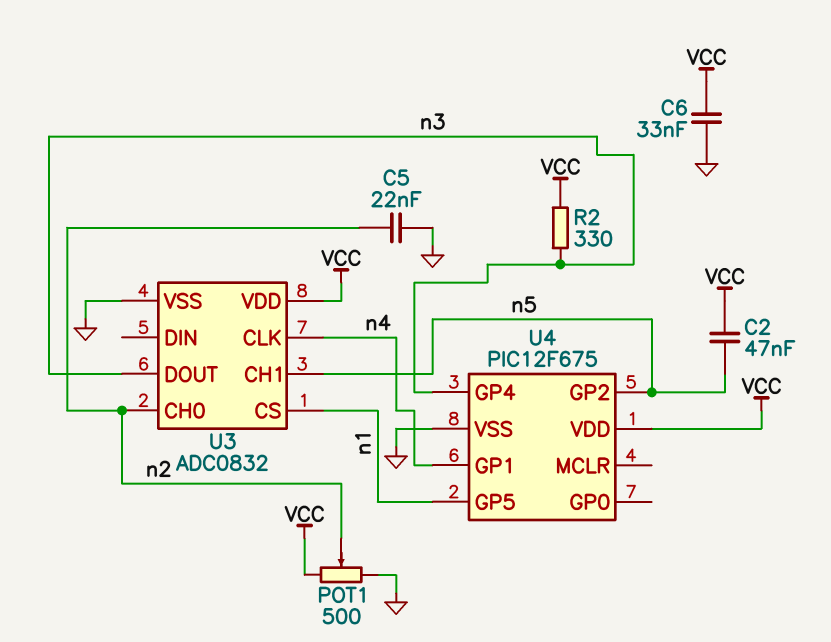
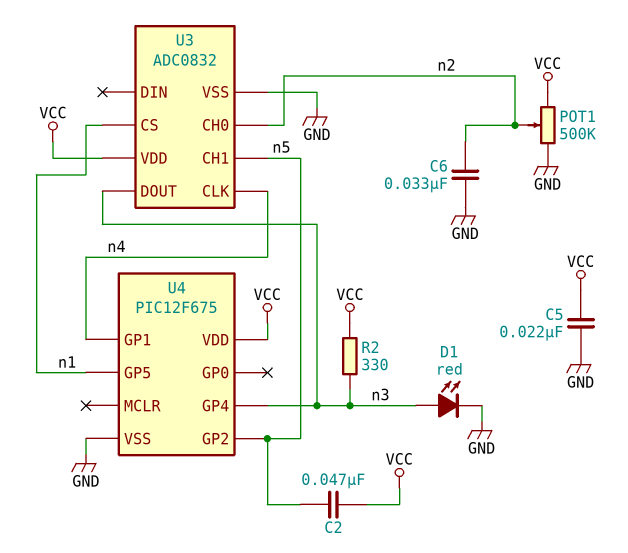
C5: 22nF (GND, n2) -> 22nF (GND, VCC)
C6: 33nF (GND, VCC) -> 33nF (GND, n2)
D1: none -> LED red (A n3, K GND)
POT1: 500 (GND, VCC, wiper n2) -> 500k (GND, VCC, wiper n2)

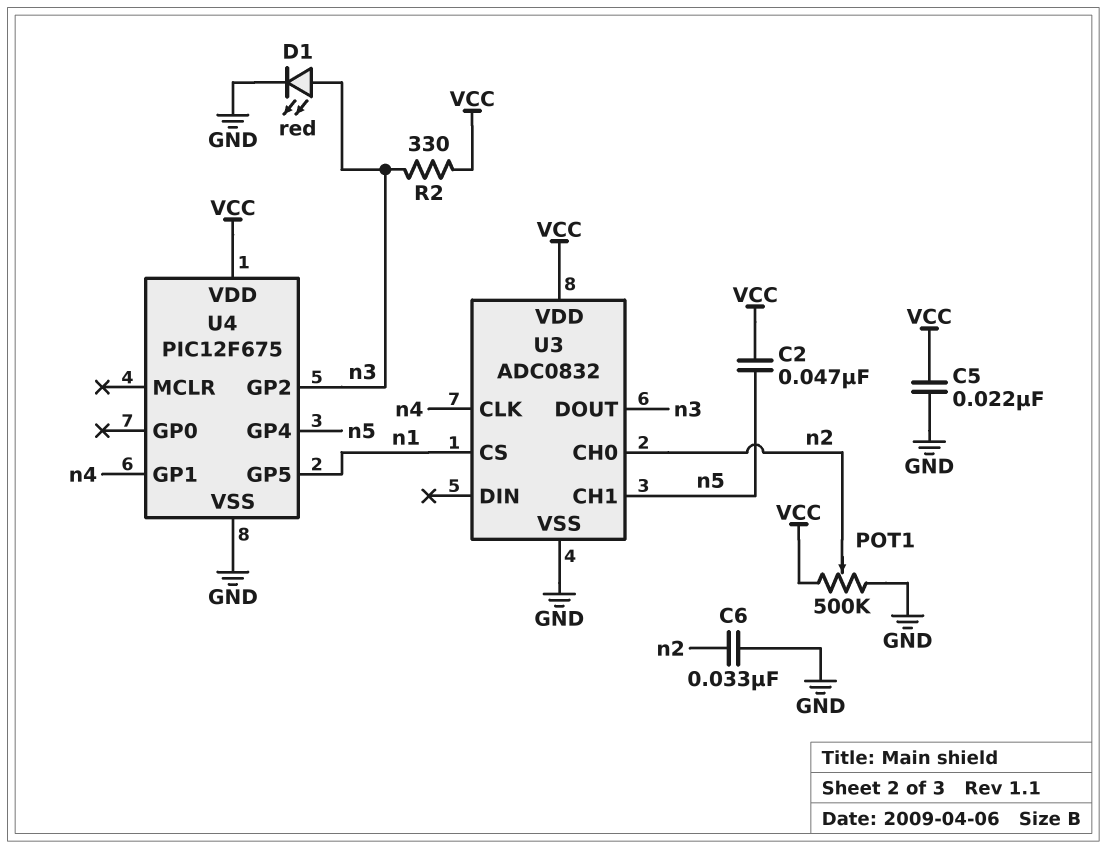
U4 pin GP2: n5 -> n3
U4 pin GP4: n3 -> n5

